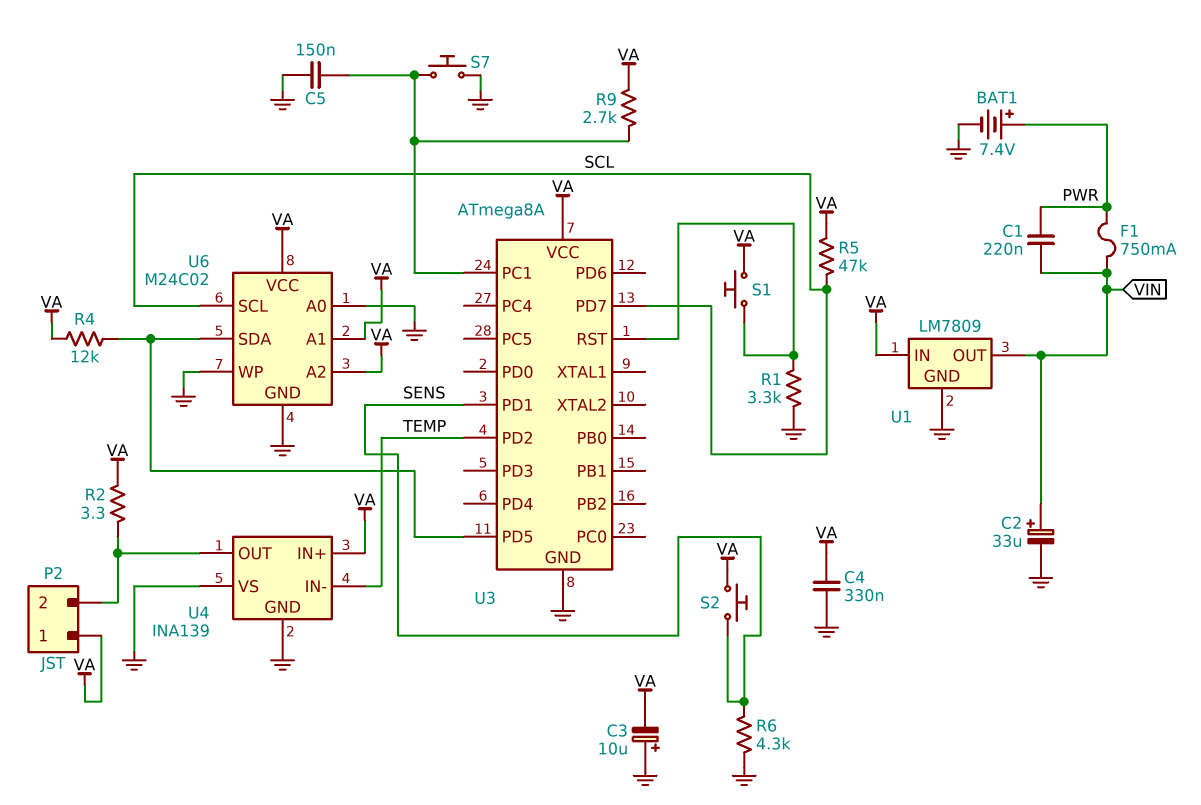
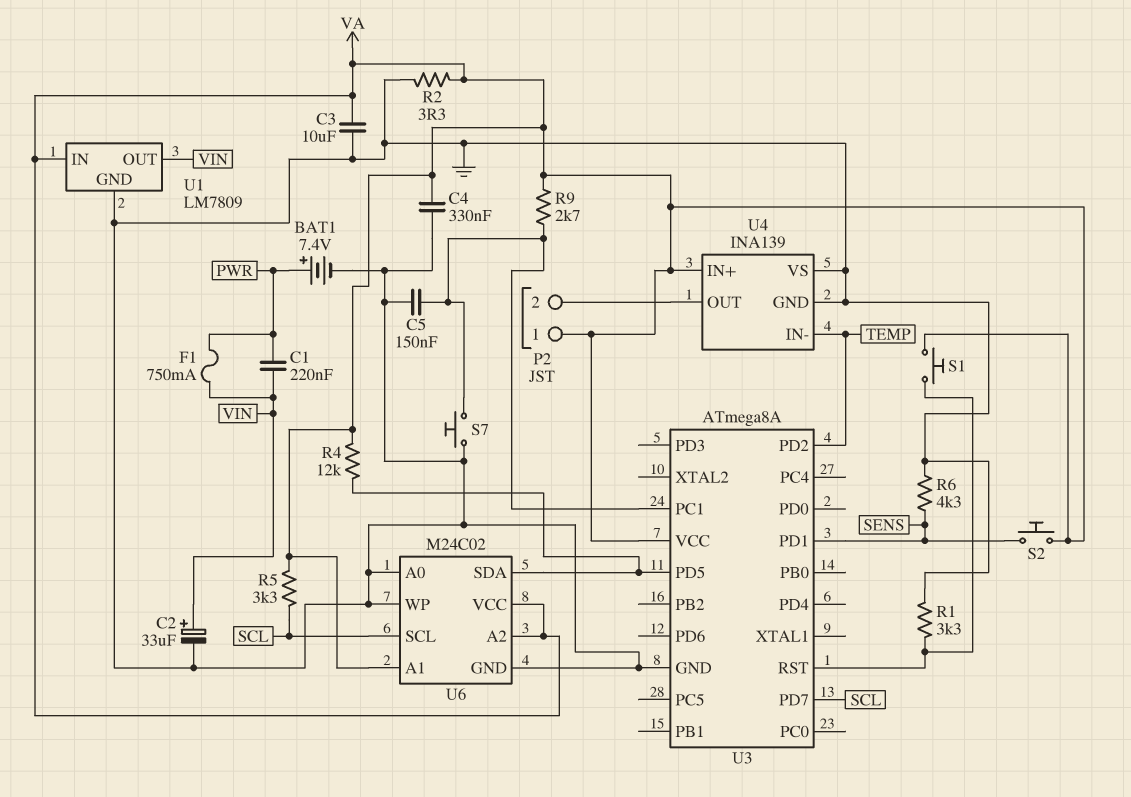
C3: 10uF (plus GND, minus VA) -> 10uF (GND, VA)
R2: 3.3 (P2/2, VA) -> 3.3 (GND, VA)
R5: 47k (SCL, VA) -> 3.3k (SCL, VA)

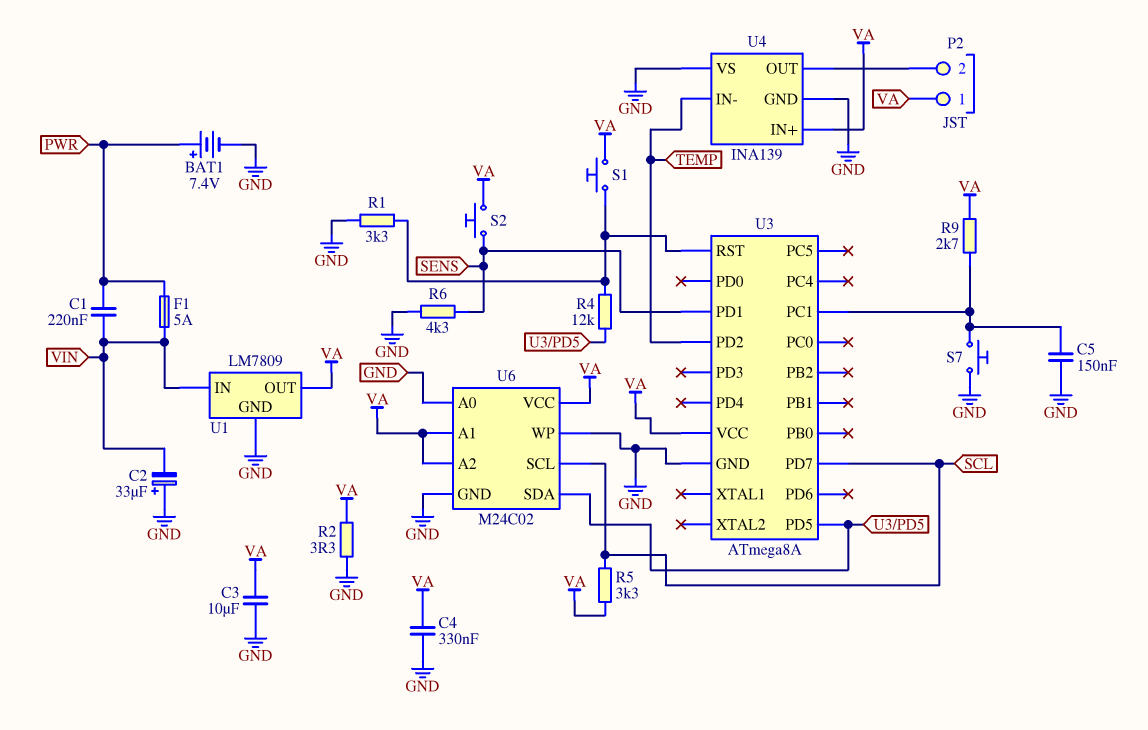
C2: 33uF (plus VIN, minus GND) -> 33uF (plus GND, minus VIN)
F1: 750mA (PWR, VIN) -> 5A (PWR, VIN)
R4: 12k (U3/PD5, VA) -> 12k (U3/PD5, U3/RST)
U1 pin IN: VA -> VIN
U1 pin OUT: VIN -> VA

